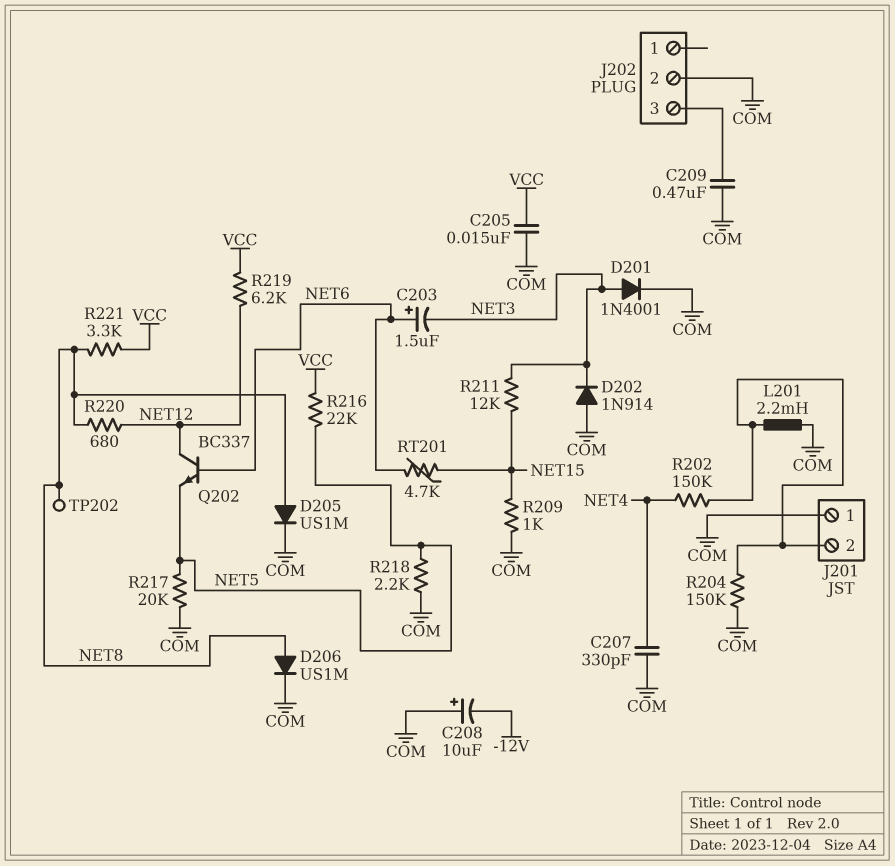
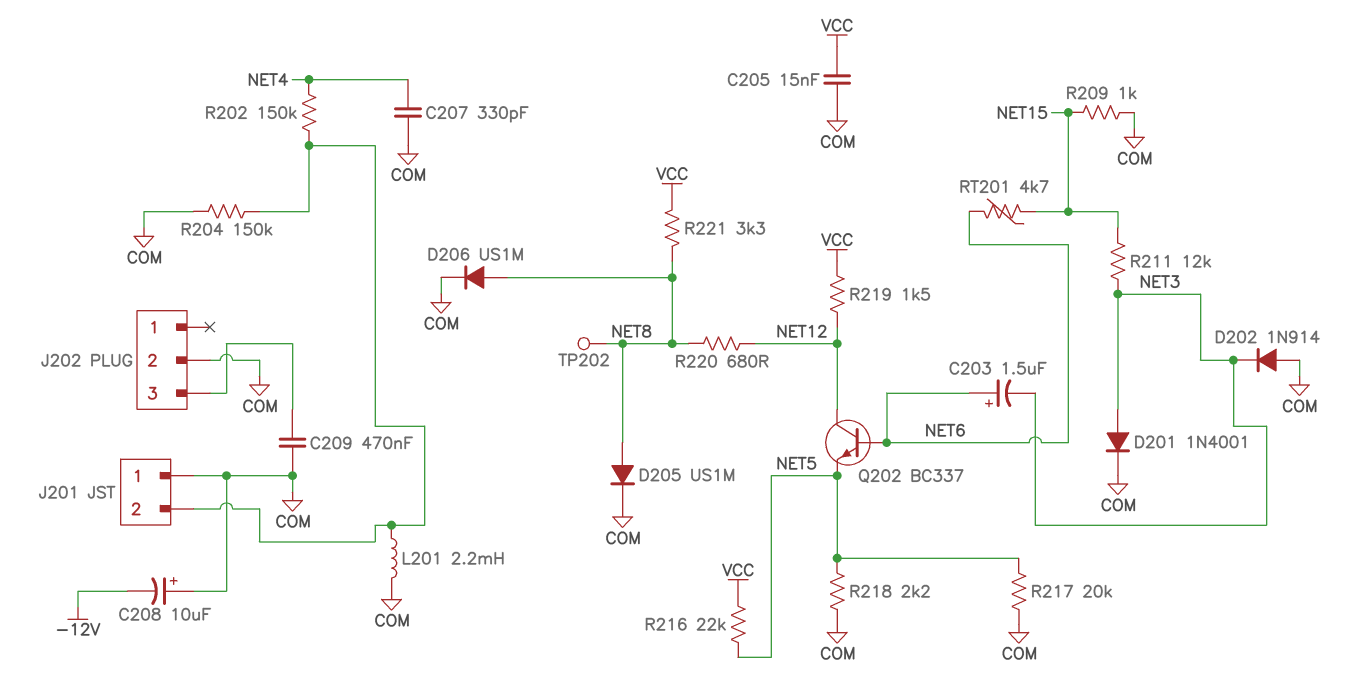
R219: 6.2k (NET12, VCC) -> 1.5k (NET12, VCC)

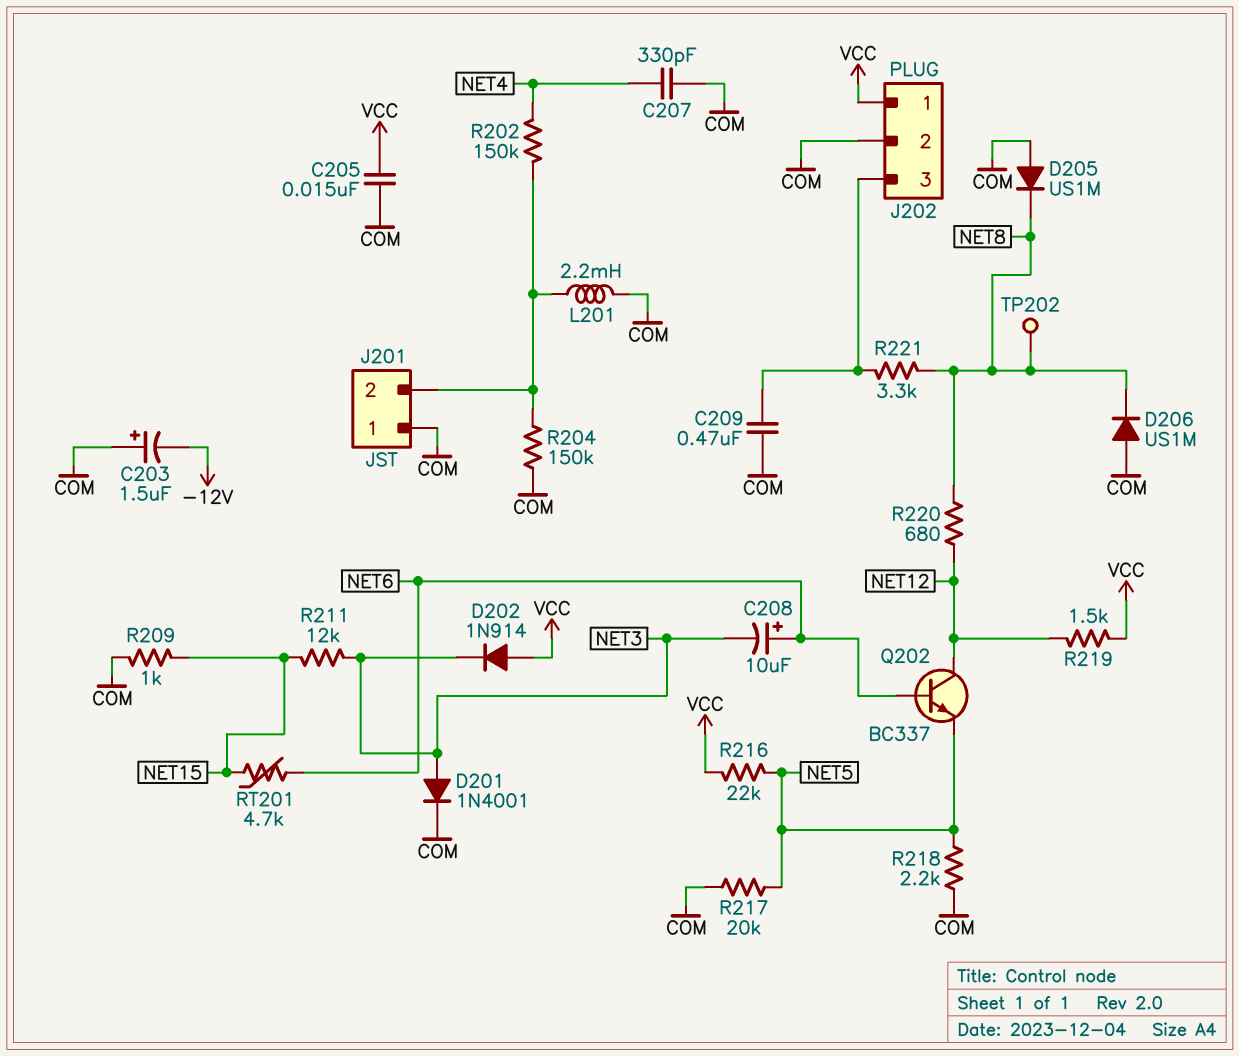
C203: 1.5uF (plus NET6, minus NET3) -> 1.5uF (plus COM, minus -12V)
C208: 10uF (plus COM, minus -12V) -> 10uF (plus NET6, minus NET3)
D202: diode 1N914 (A COM, K NET3) -> diode 1N914 (A VCC, K NET3)
D205: diode US1M (A NET8, K COM) -> diode US1M (A COM, K NET8)
D206: diode US1M (A NET8, K COM) -> diode US1M (A COM, K NET8)
J202 pin 1: none -> VCC
R221: 3.3k (NET8, VCC) -> 3.3k (J202/3, NET8)

